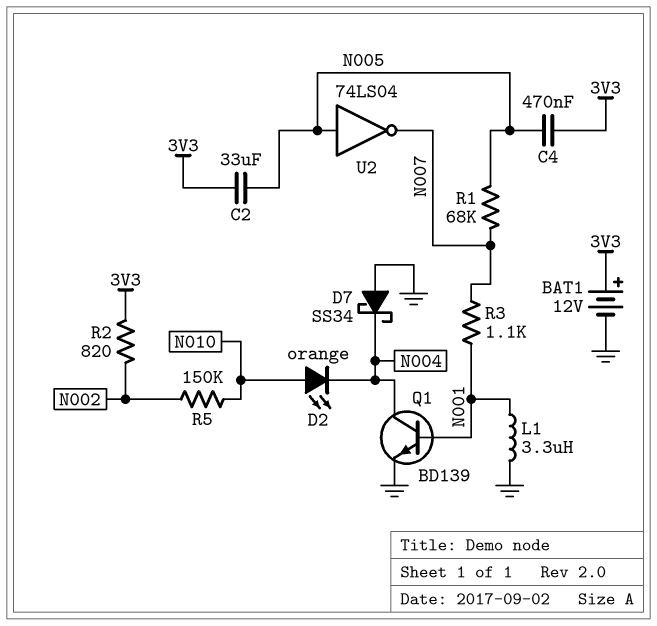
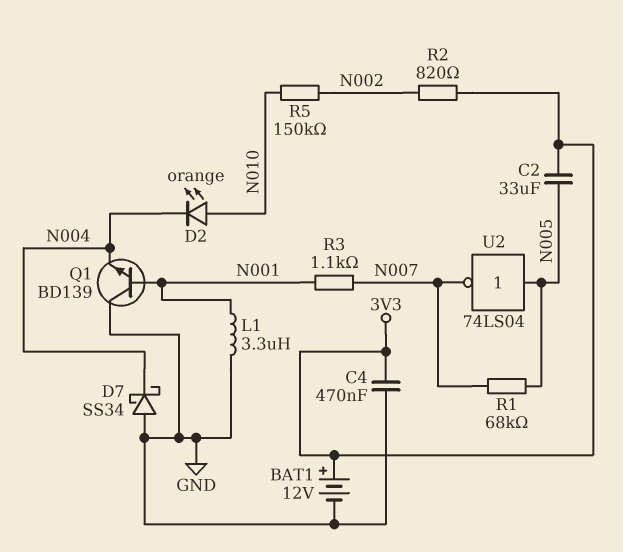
C4: 470nF (3V3, N005) -> 470nF (3V3, GND)
Q1: NPN BD139 (B N001, C N004, E GND) -> NPN BD139 (B N001, C GND, E N004)

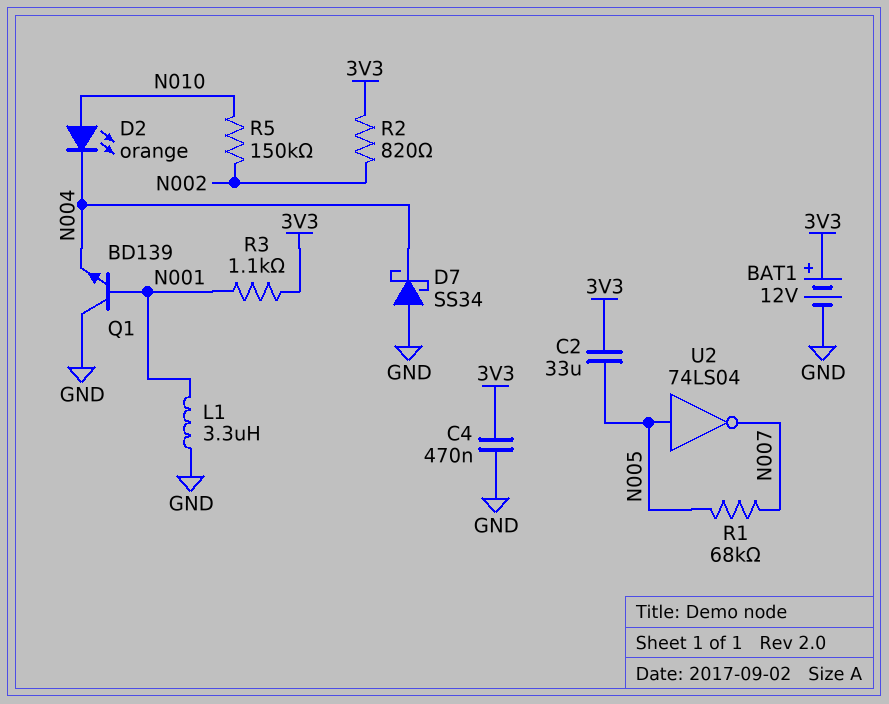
R3: 1.1k (N001, N007) -> 1.1k (3V3, N001)

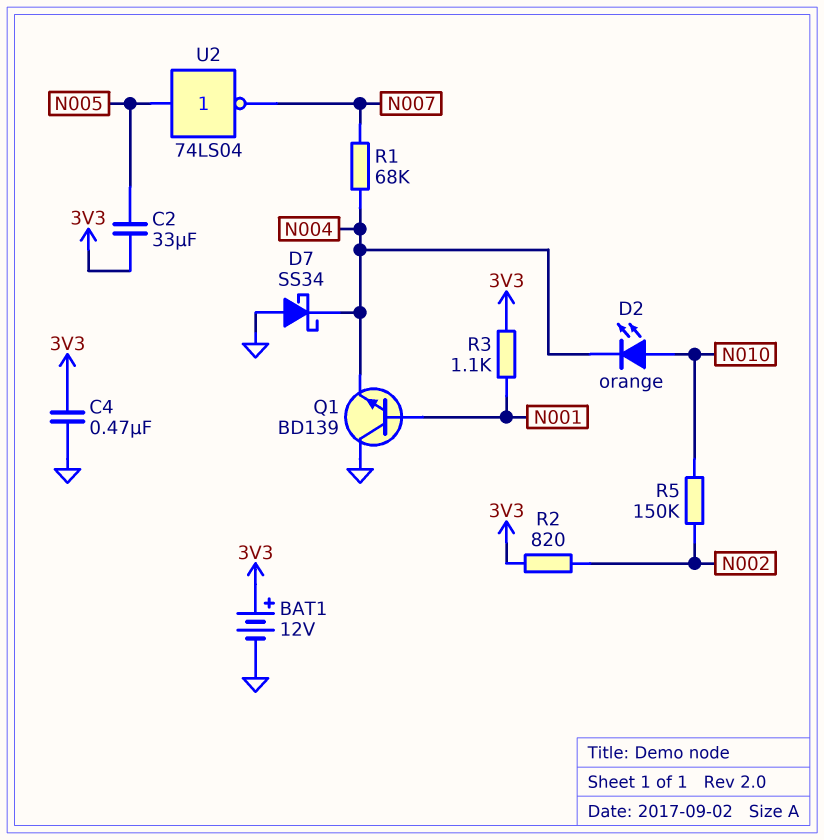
L1: 3.3uH (GND, N001) -> none
R1: 68k (N005, N007) -> 68k (N004, N007)

